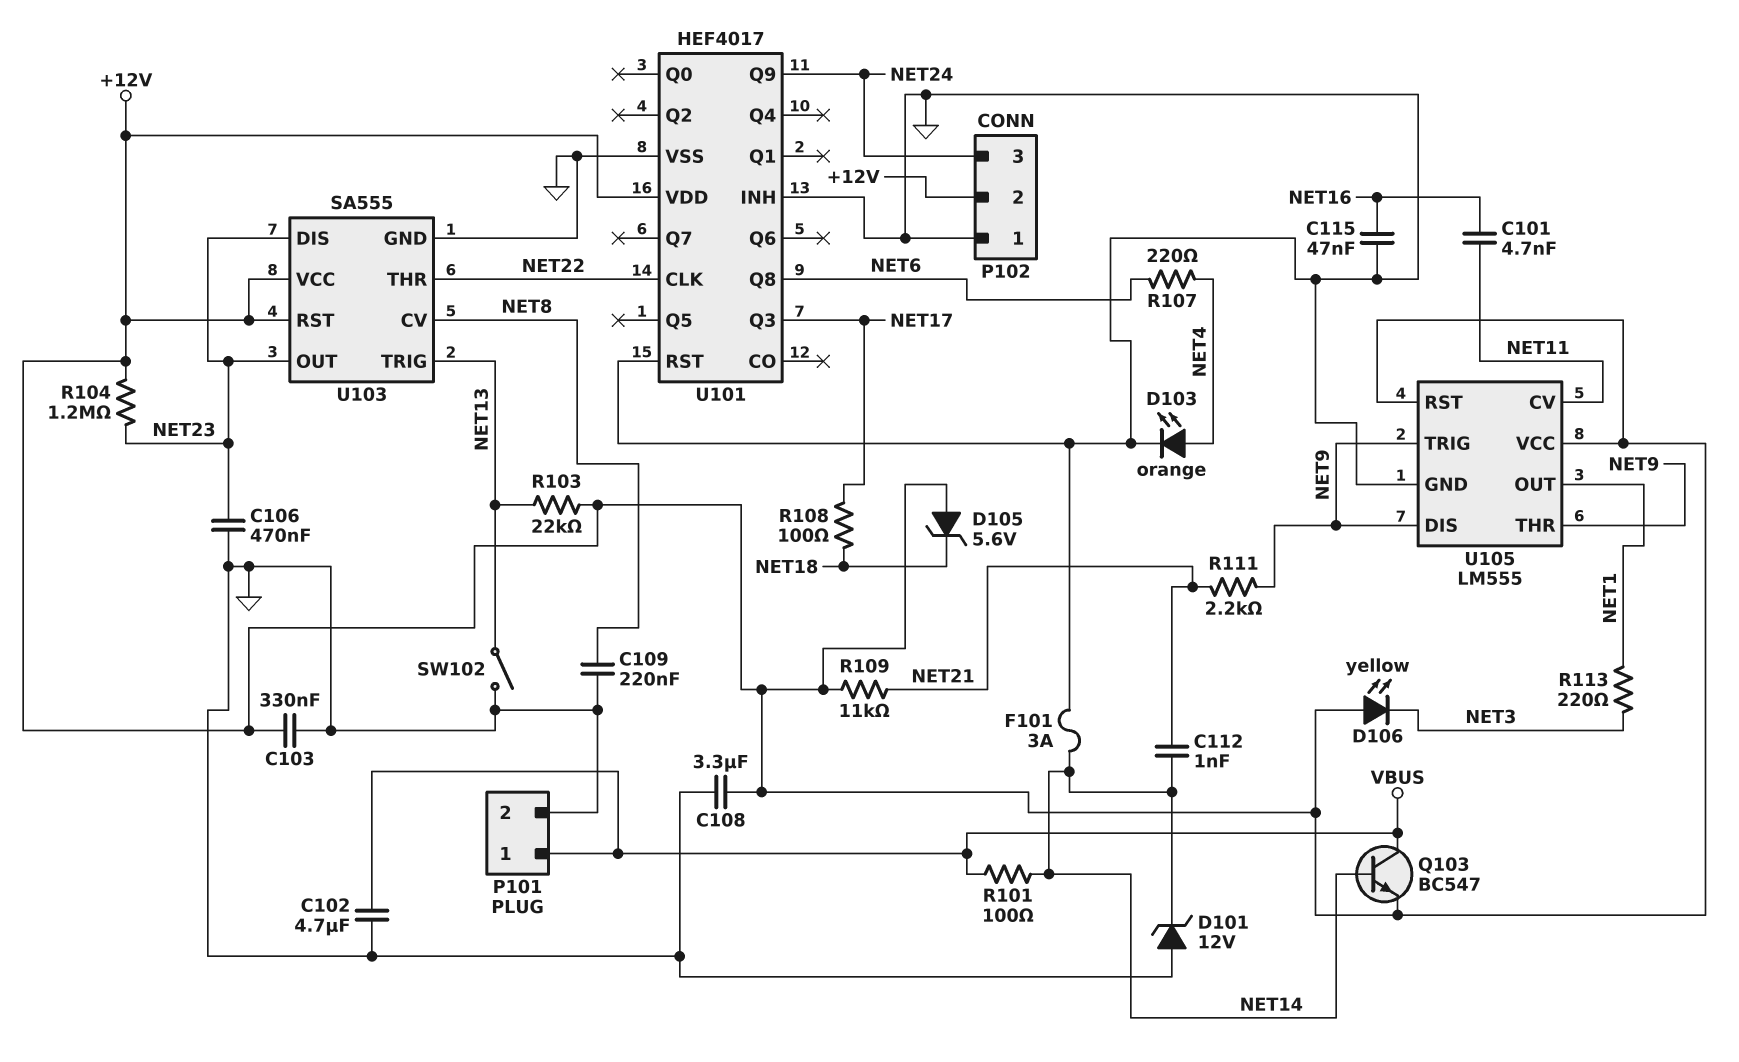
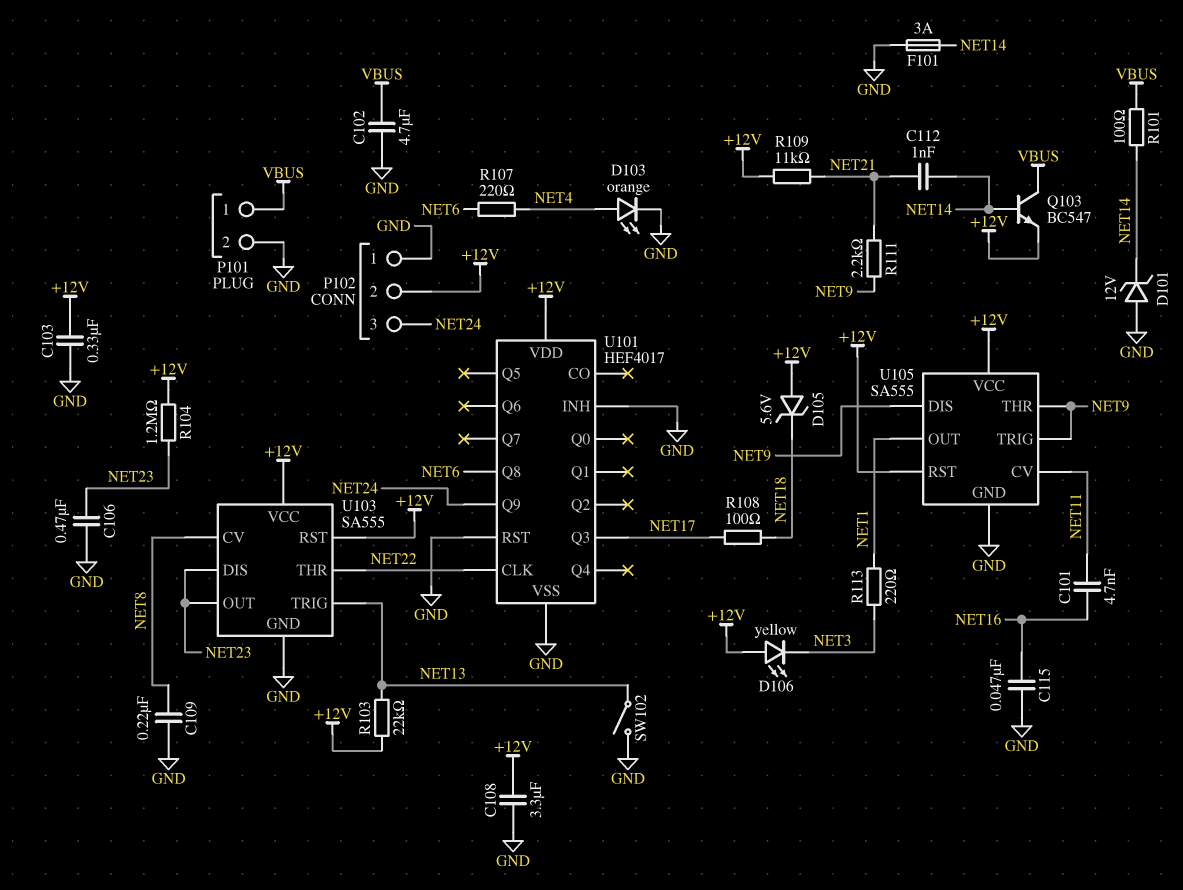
U105: LM555 -> SA555

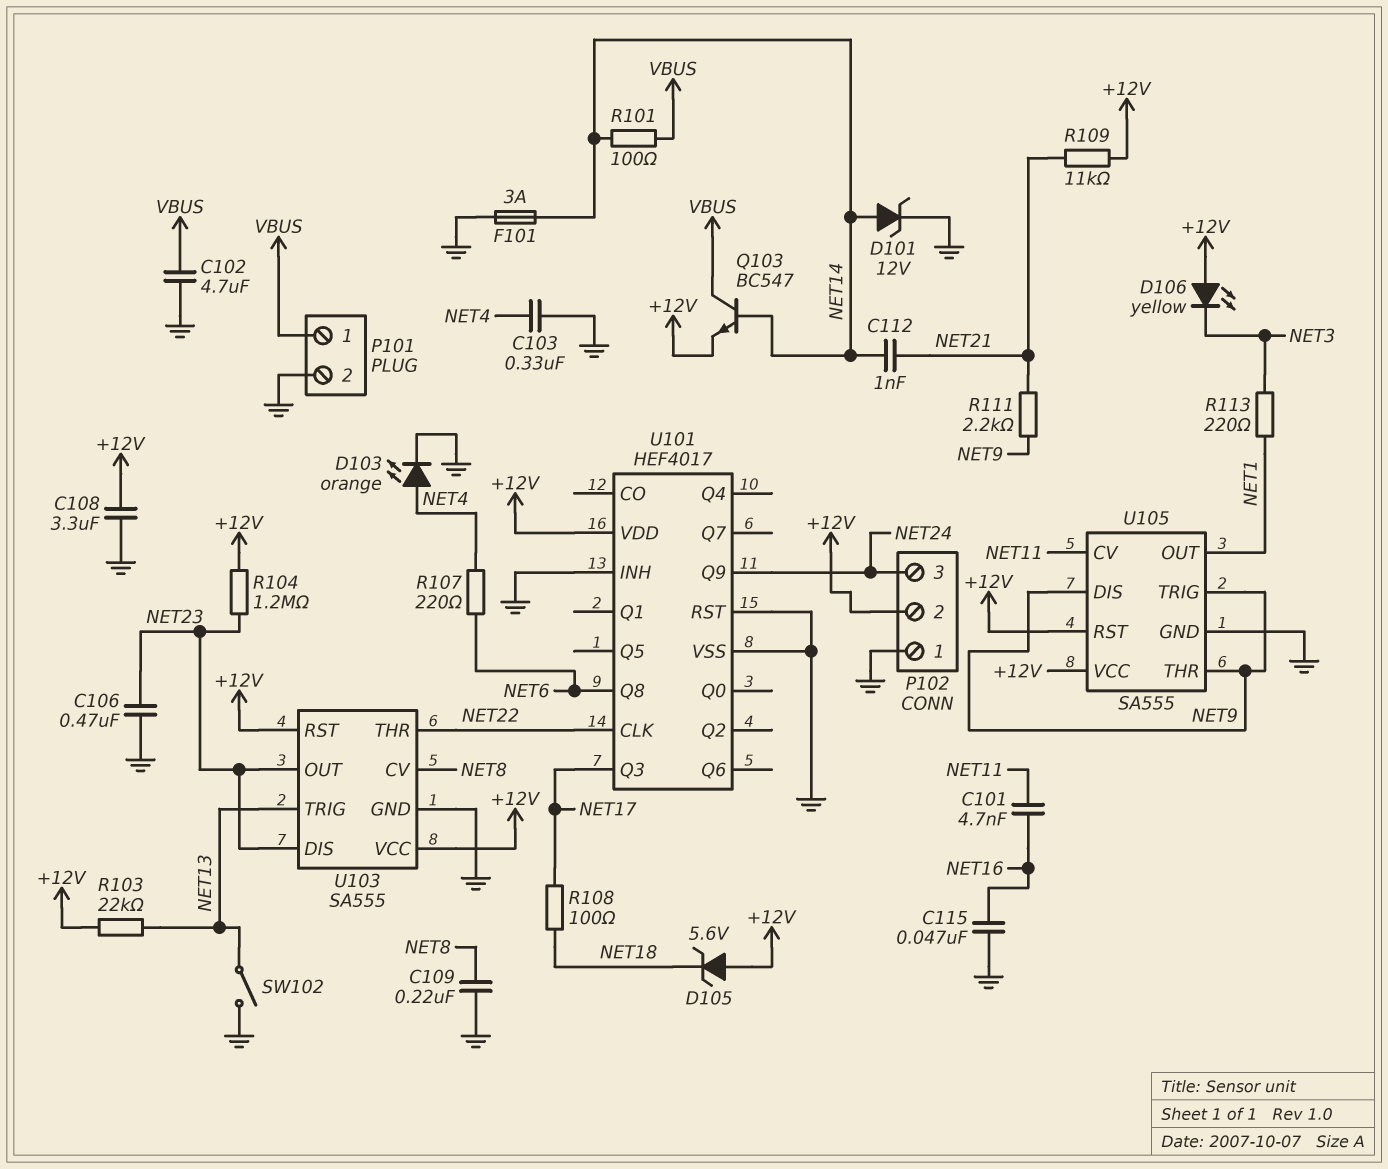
C103: 330nF (+12V, GND) -> 330nF (GND, NET4)
D101: zener 12V (A GND, K NET14) -> zener 12V (A NET14, K GND)

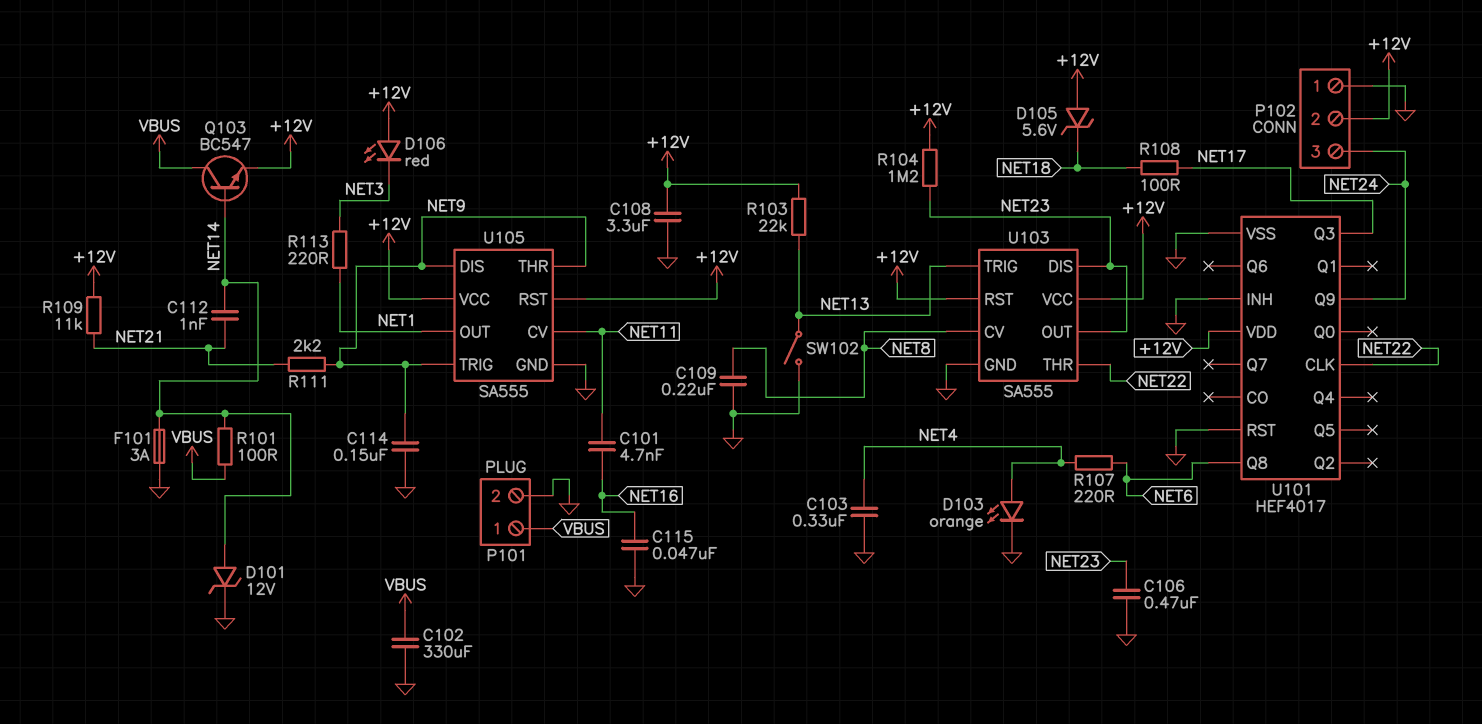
C102: 4.7uF (GND, VBUS) -> 330uF (GND, VBUS)
C114: none -> 150nF (GND, NET9)
D106: LED yellow (A +12V, K NET3) -> LED red (A +12V, K NET3)

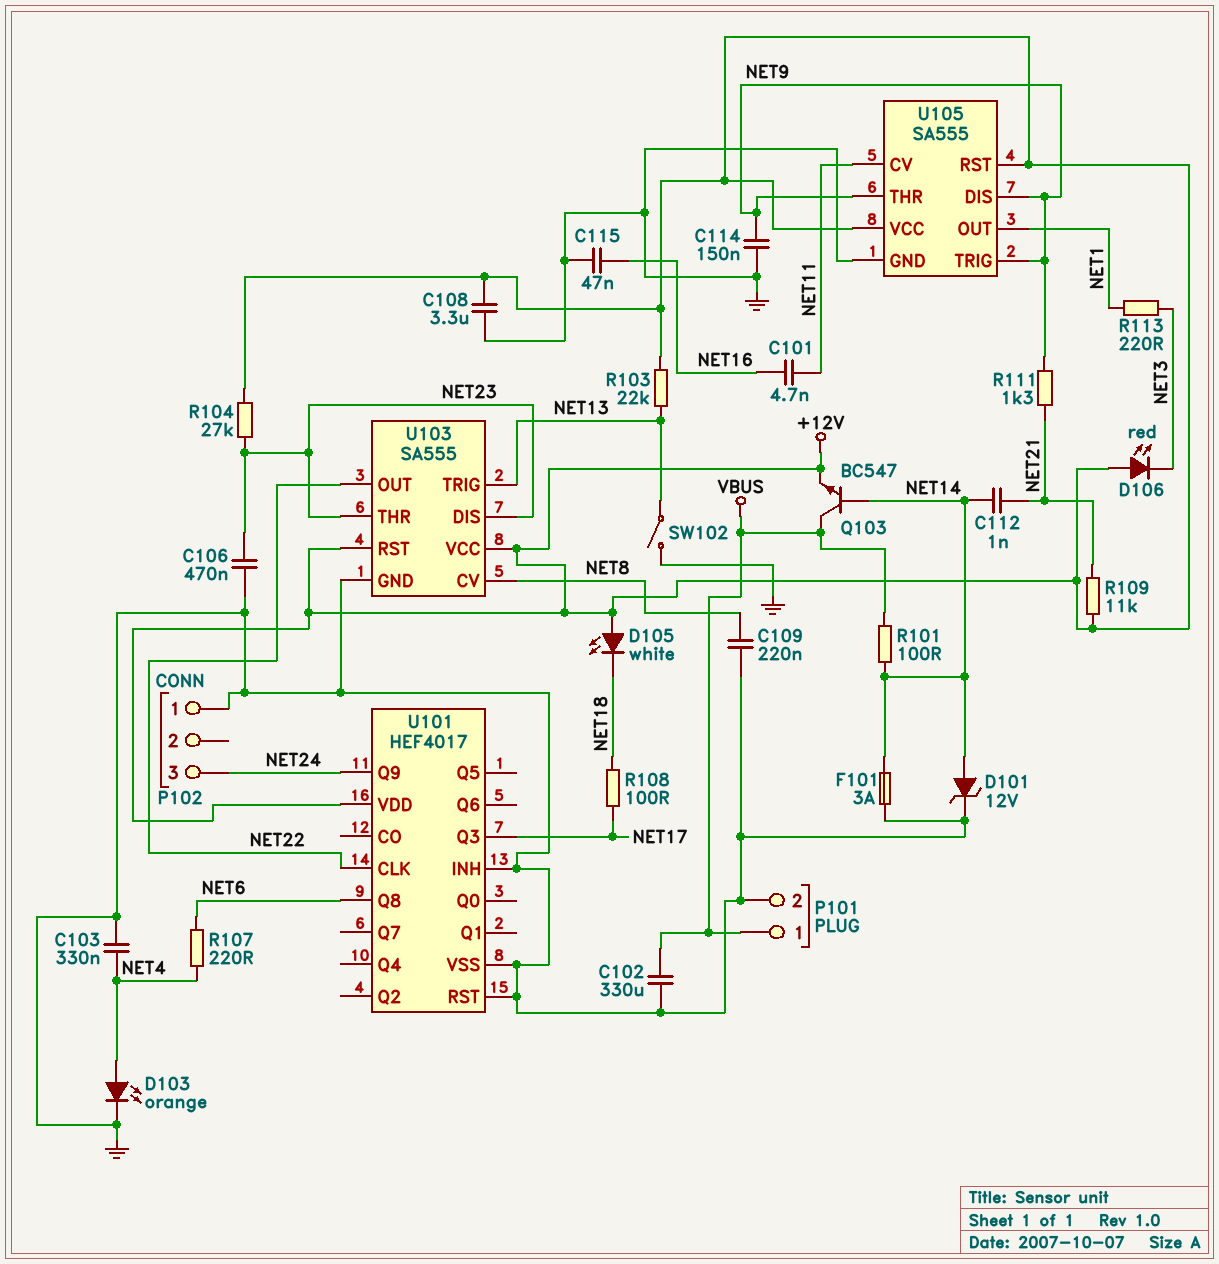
D105: zener 5.6V (A +12V, K NET18) -> LED white (A +12V, K NET18)
P102 pin 2: +12V -> none
R104: 1.2M (+12V, NET23) -> 27k (+12V, NET23)
R111: 2.2k (NET9, NET21) -> 1.3k (NET9, NET21)
U103 pin OUT: NET23 -> NET22
U103 pin THR: NET22 -> NET23

